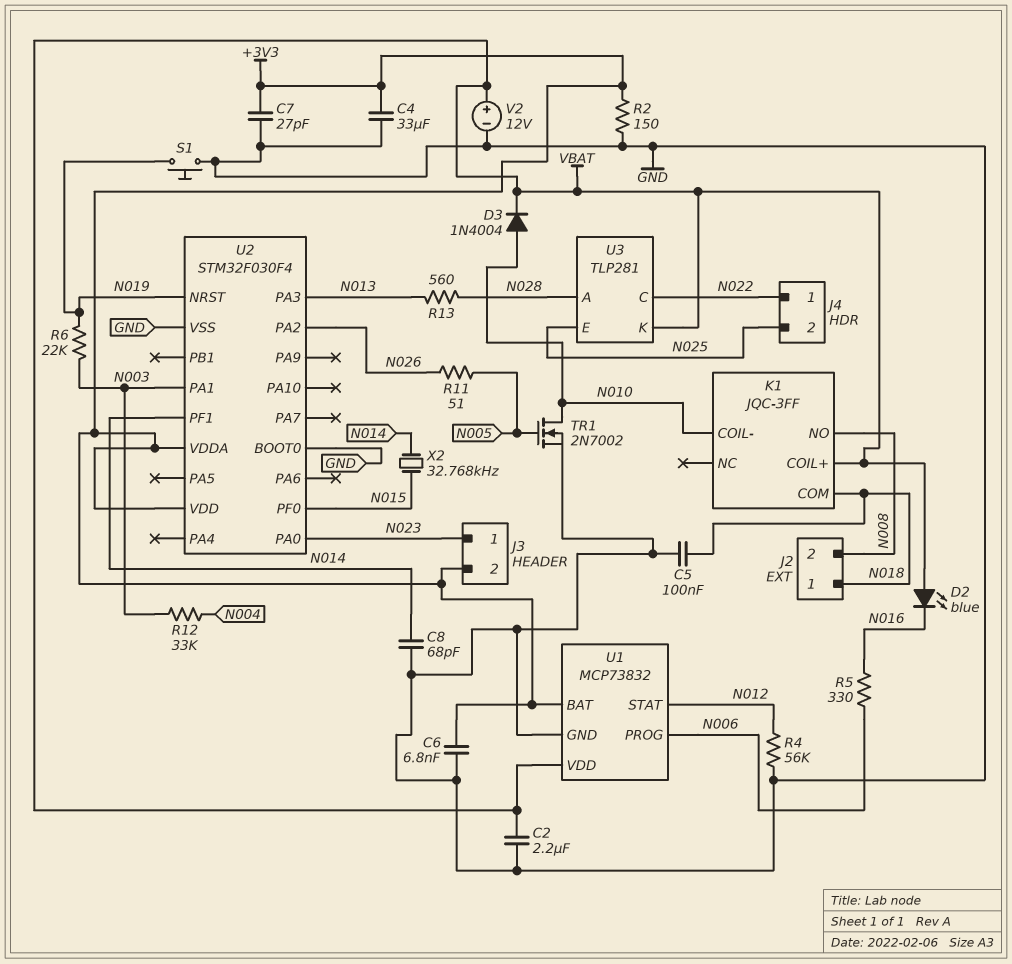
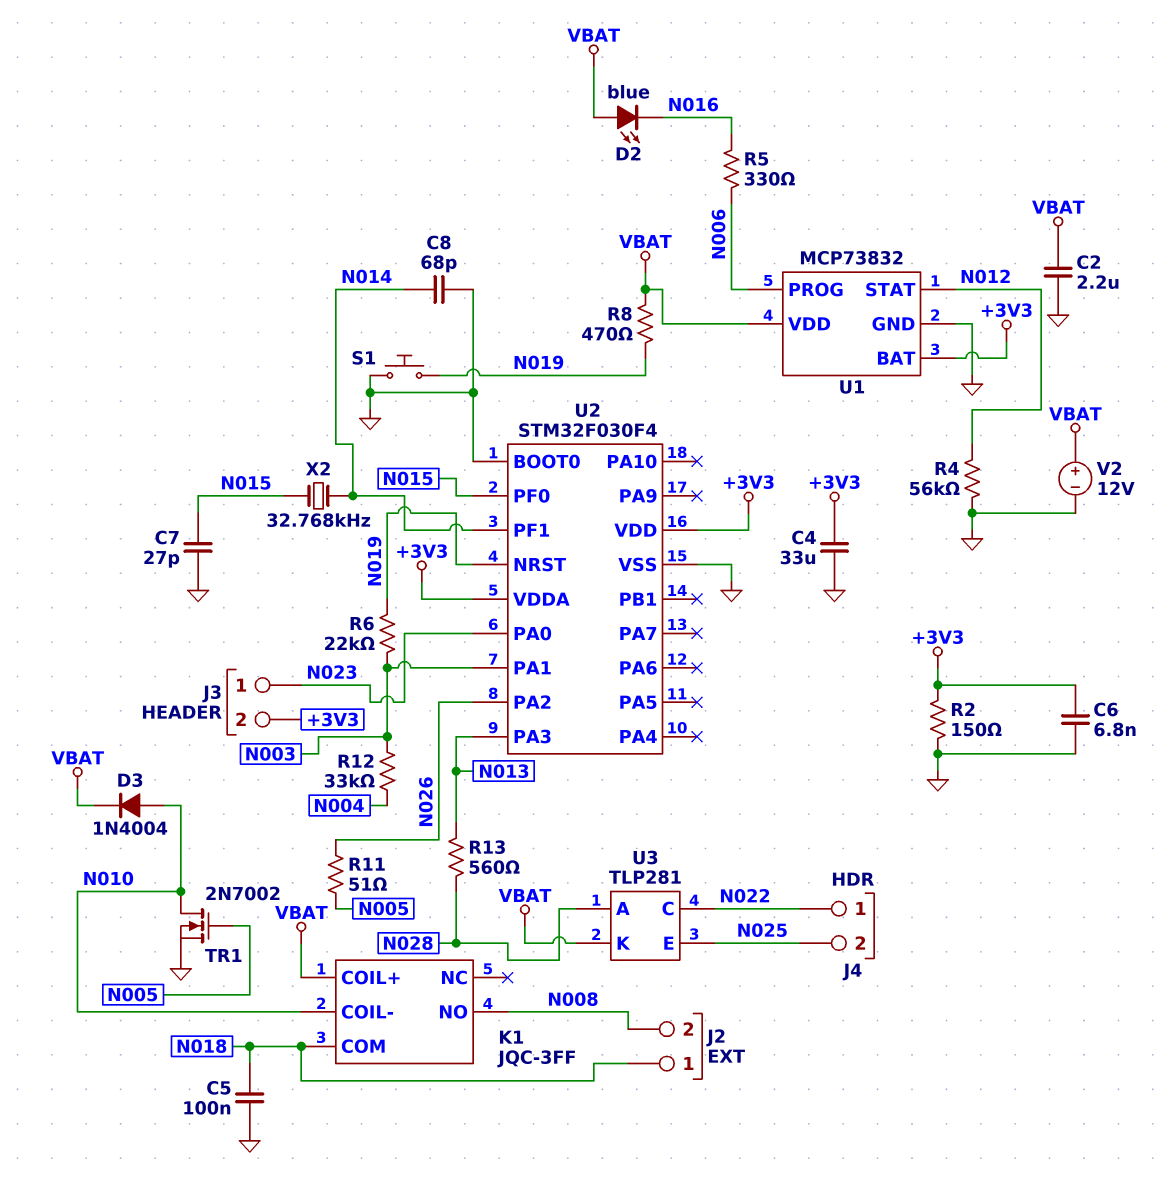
C7: 27pF (+3V3, GND) -> 27pF (GND, N015)
R8: none -> 470 (N019, VBAT)

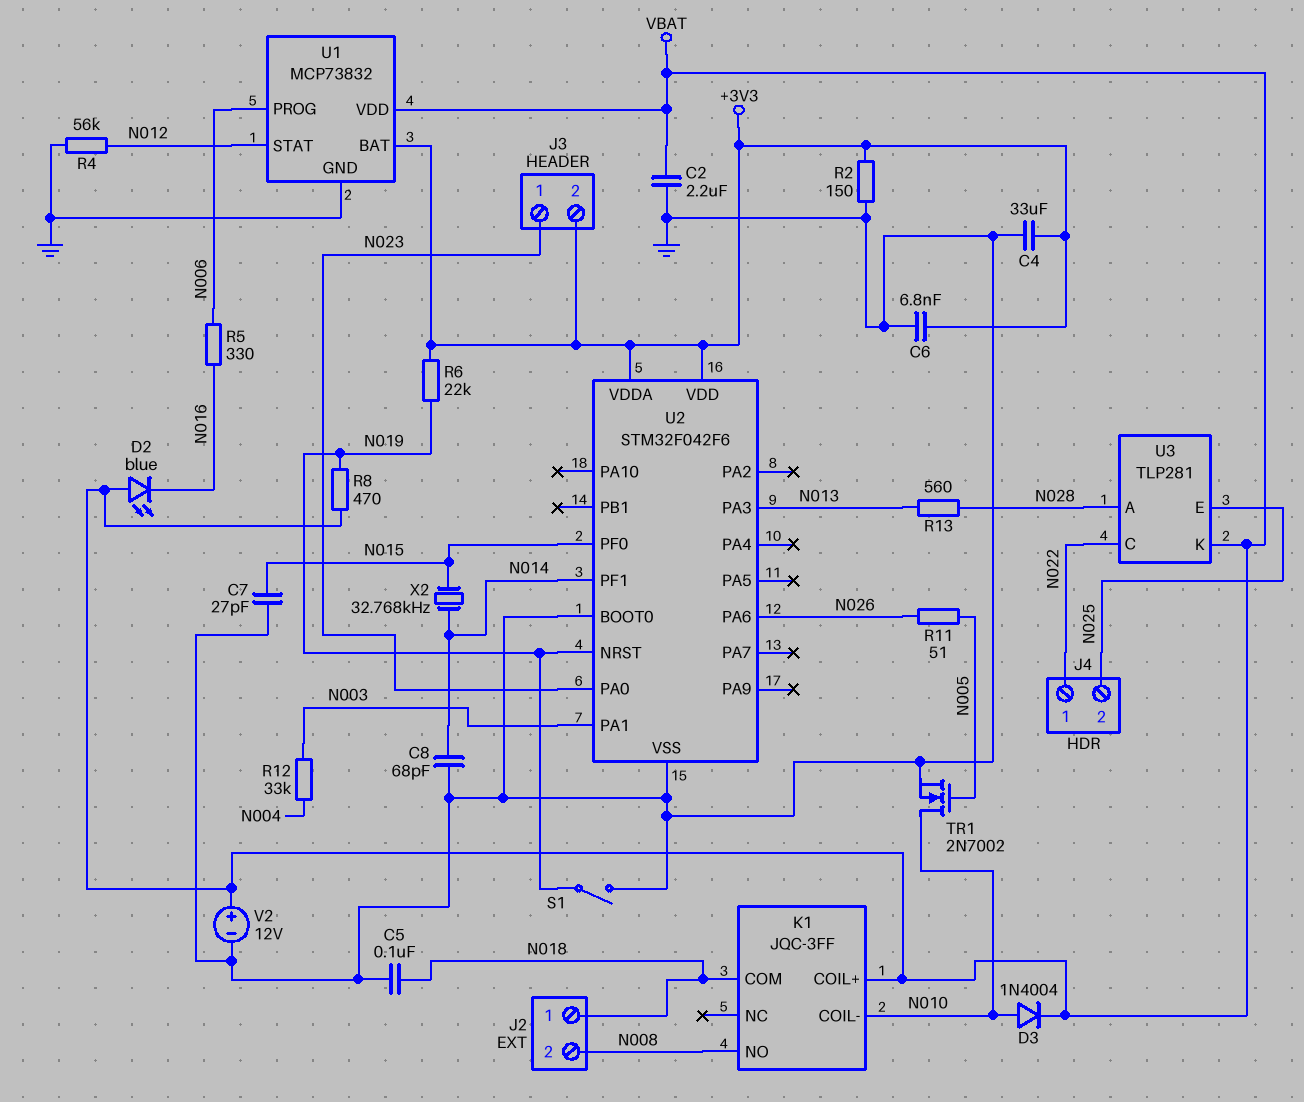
R6: 22k (N003, N019) -> 22k (+3V3, N019)
S1: button (GND, N019) -> switch (GND, N019)
U2: STM32F030F4 -> STM32F042F6
U2 pin PA2: N026 -> none
U2 pin PA6: none -> N026

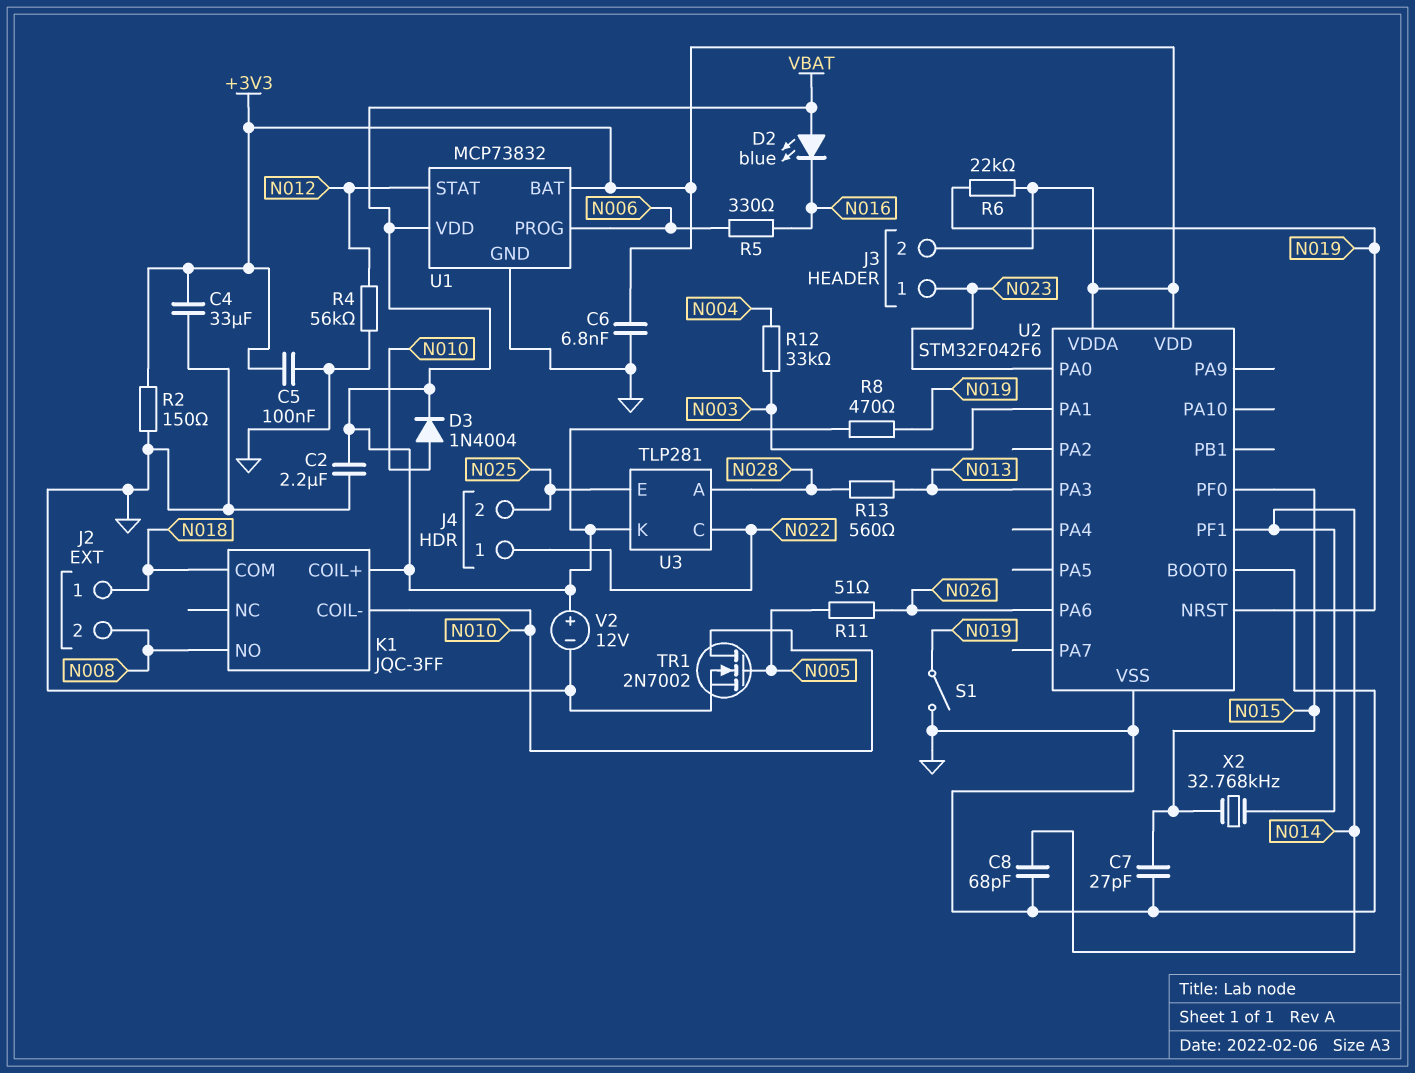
C5: 100nF (GND, N018) -> 100nF (+3V3, GND)

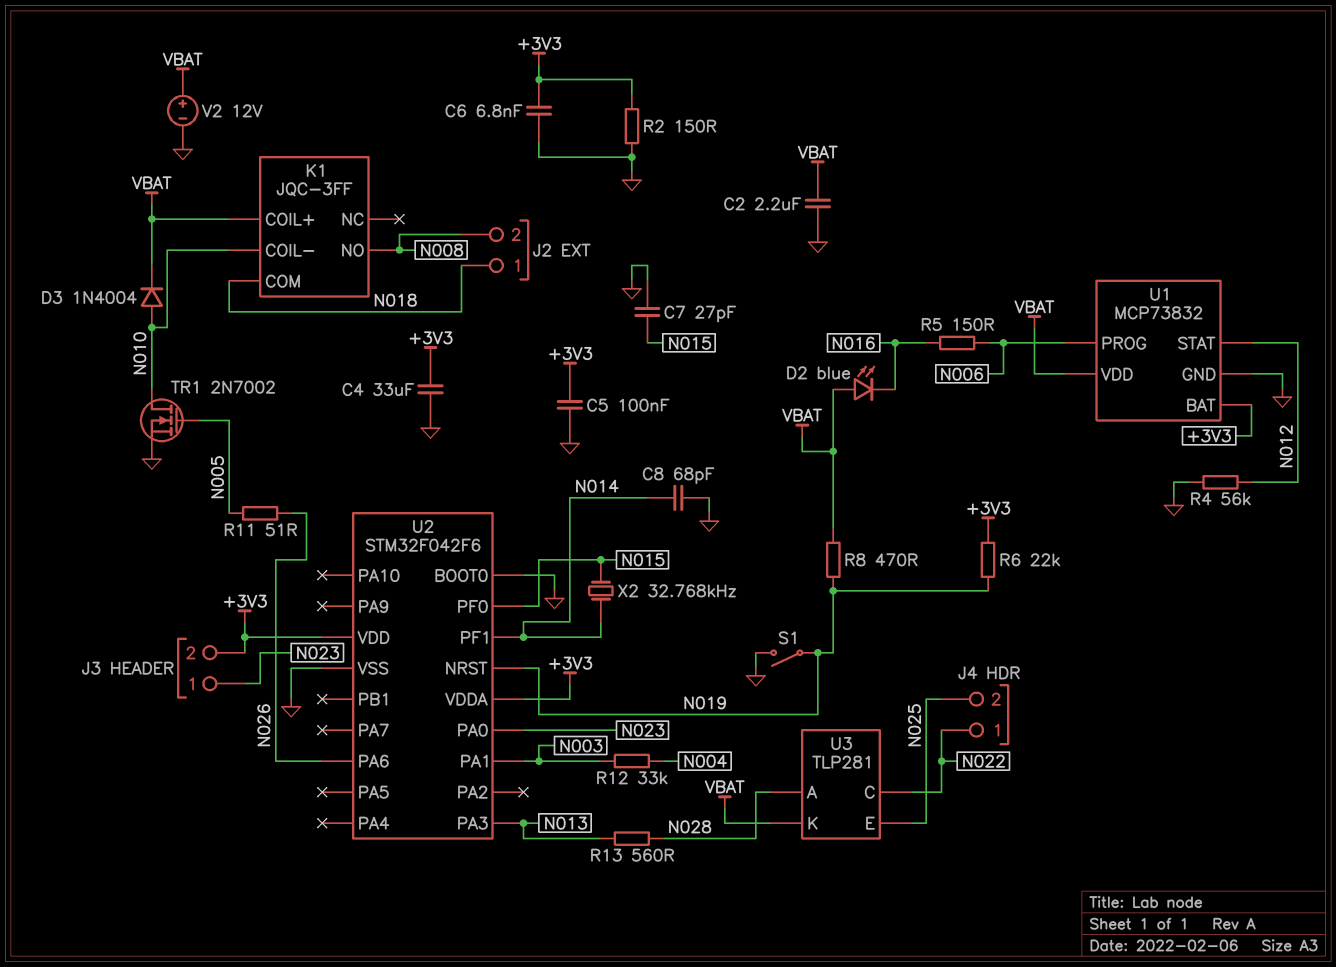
R5: 330 (N006, N016) -> 150 (N006, N016)

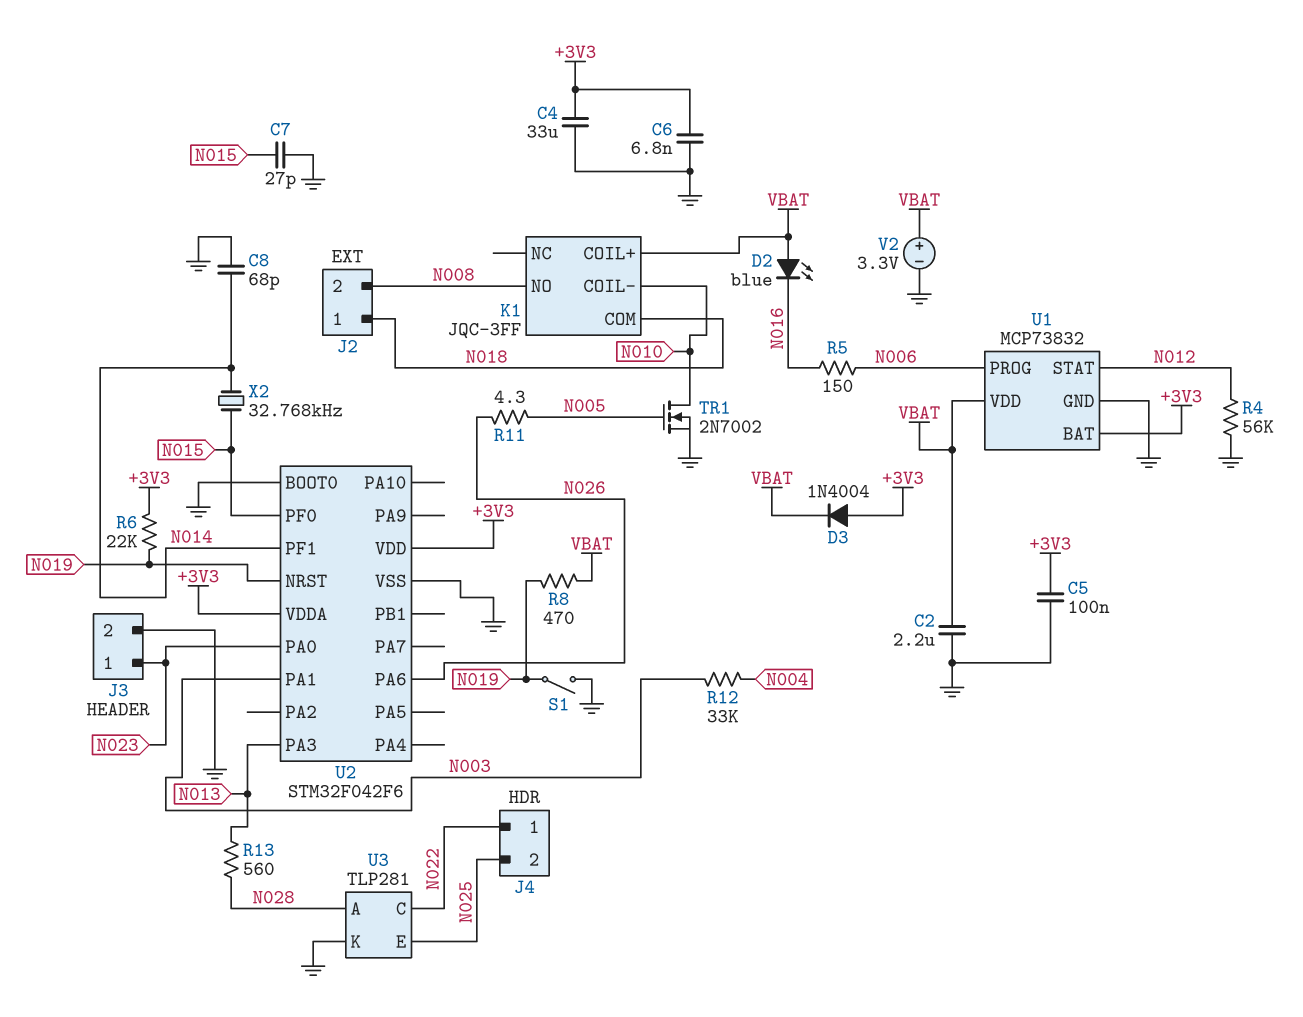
D3: diode 1N4004 (A N010, K VBAT) -> diode 1N4004 (A +3V3, K VBAT)
J3 pin 2: +3V3 -> GND
R2: 150 (+3V3, GND) -> none
R11: 51 (N005, N026) -> 4.3 (N005, N026)
U3 pin K: VBAT -> GND
V2: 12V (plus VBAT, minus GND) -> 3.3V (plus VBAT, minus GND)

